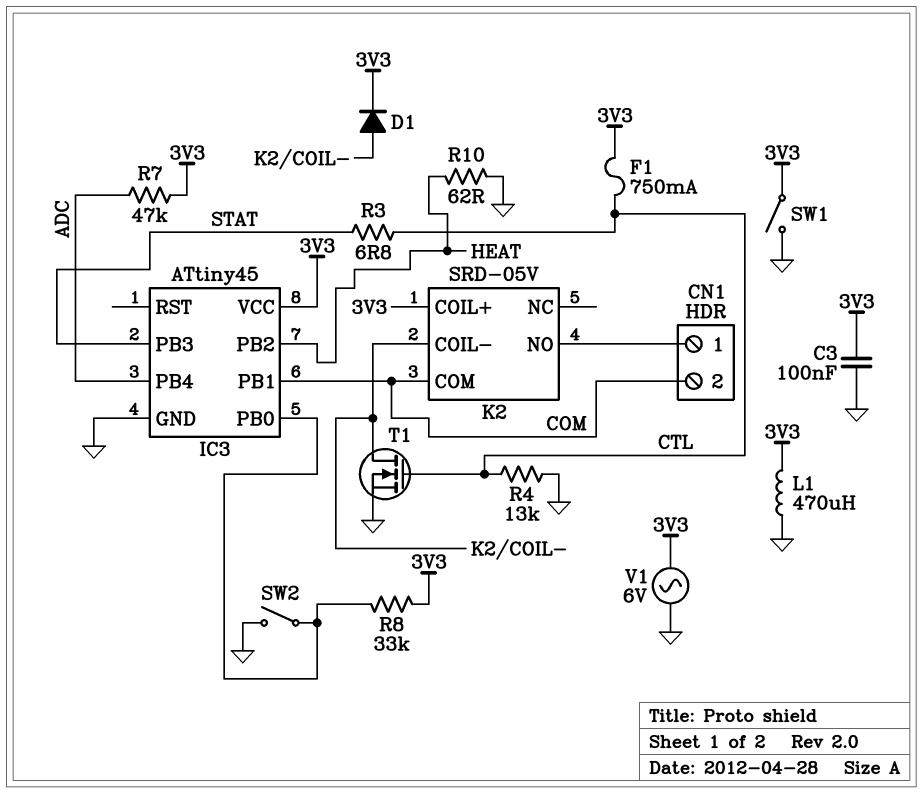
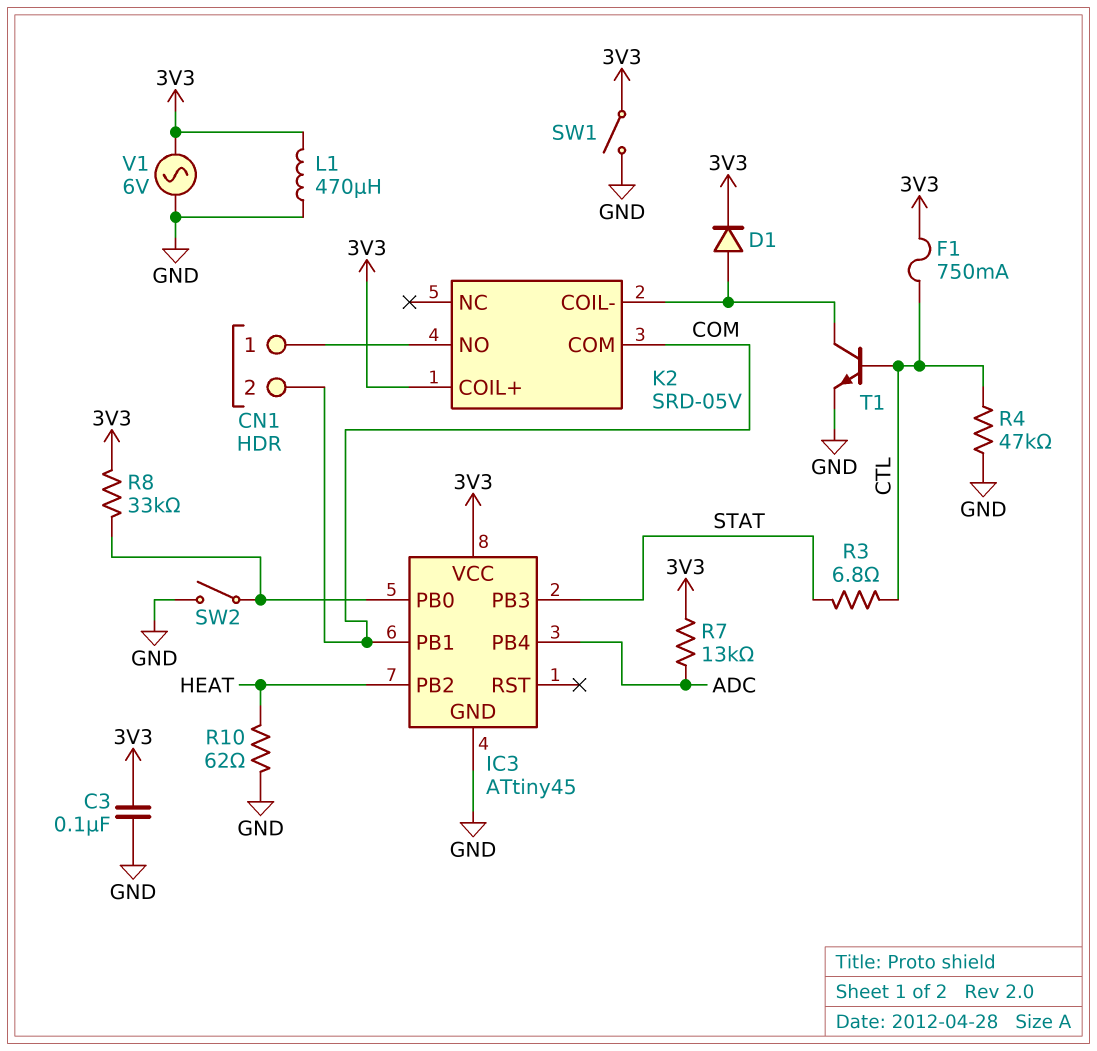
R4: 13k (CTL, GND) -> 47k (CTL, GND)
R7: 47k (3V3, ADC) -> 13k (3V3, ADC)
T1: NMOS (G CTL, D K2/COIL-, S GND) -> NPN (B CTL, C K2/COIL-, E GND)

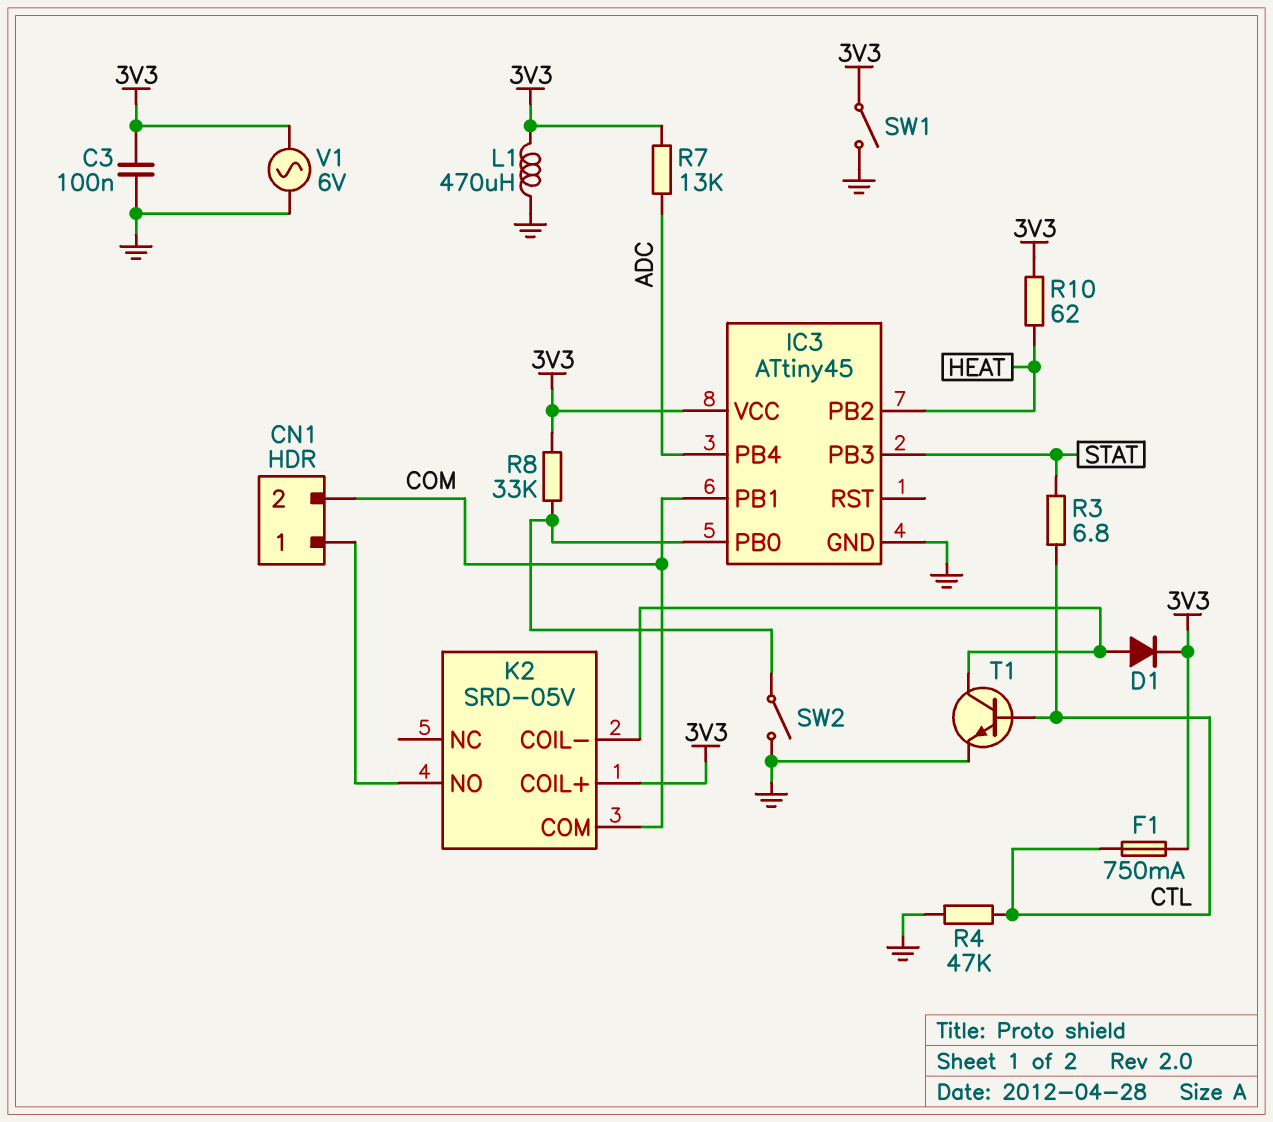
R10: 62 (GND, HEAT) -> 62 (3V3, HEAT)

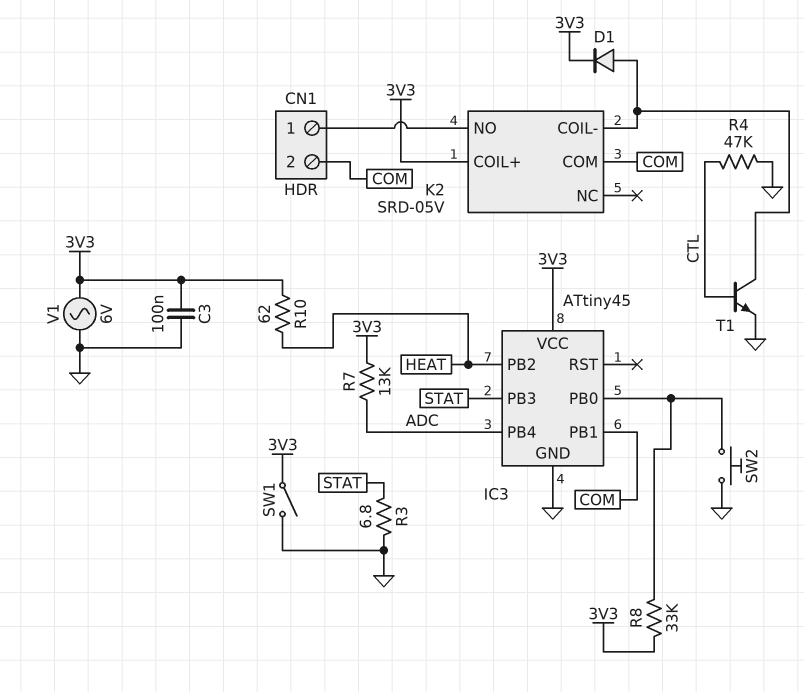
F1: 750mA (3V3, CTL) -> none
L1: 470uH (3V3, GND) -> none
R3: 6.8 (CTL, STAT) -> 6.8 (GND, STAT)
SW2: switch (GND, IC3/PB0) -> button (GND, IC3/PB0)

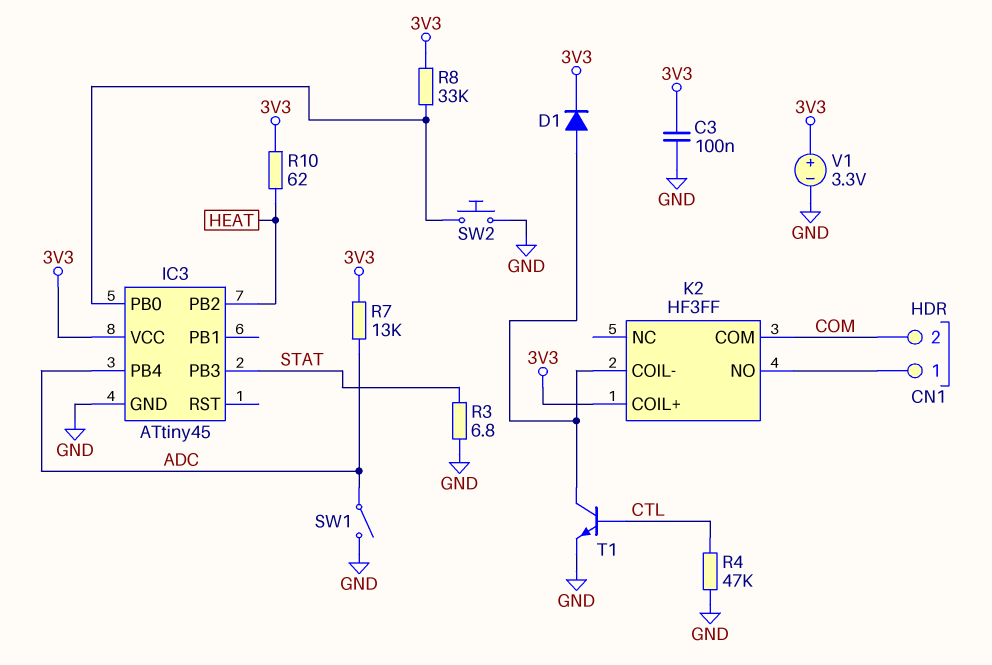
IC3 pin PB1: COM -> none
K2: SRD-05V -> HF3FF
SW1: switch (3V3, GND) -> switch (ADC, GND)
V1: AC 6V (3V3, GND) -> 3.3V (plus 3V3, minus GND)

